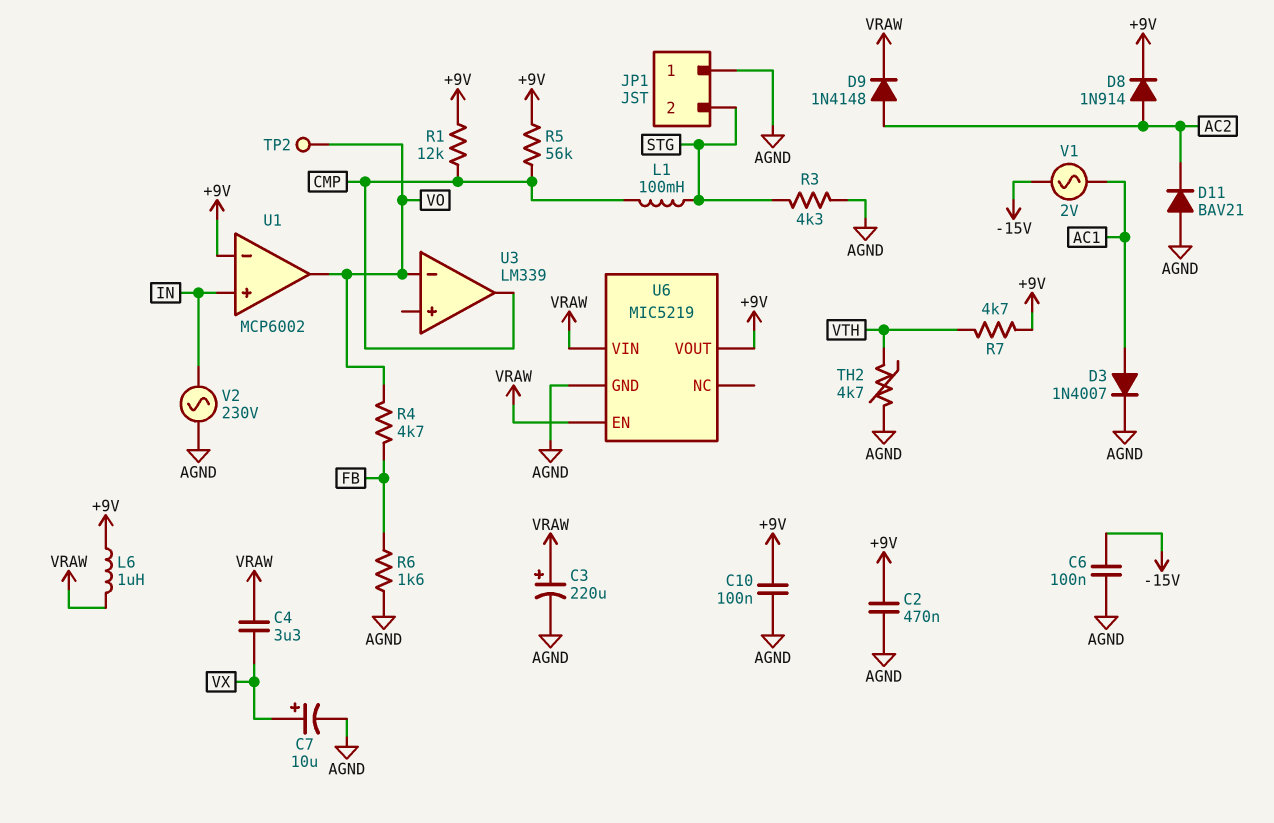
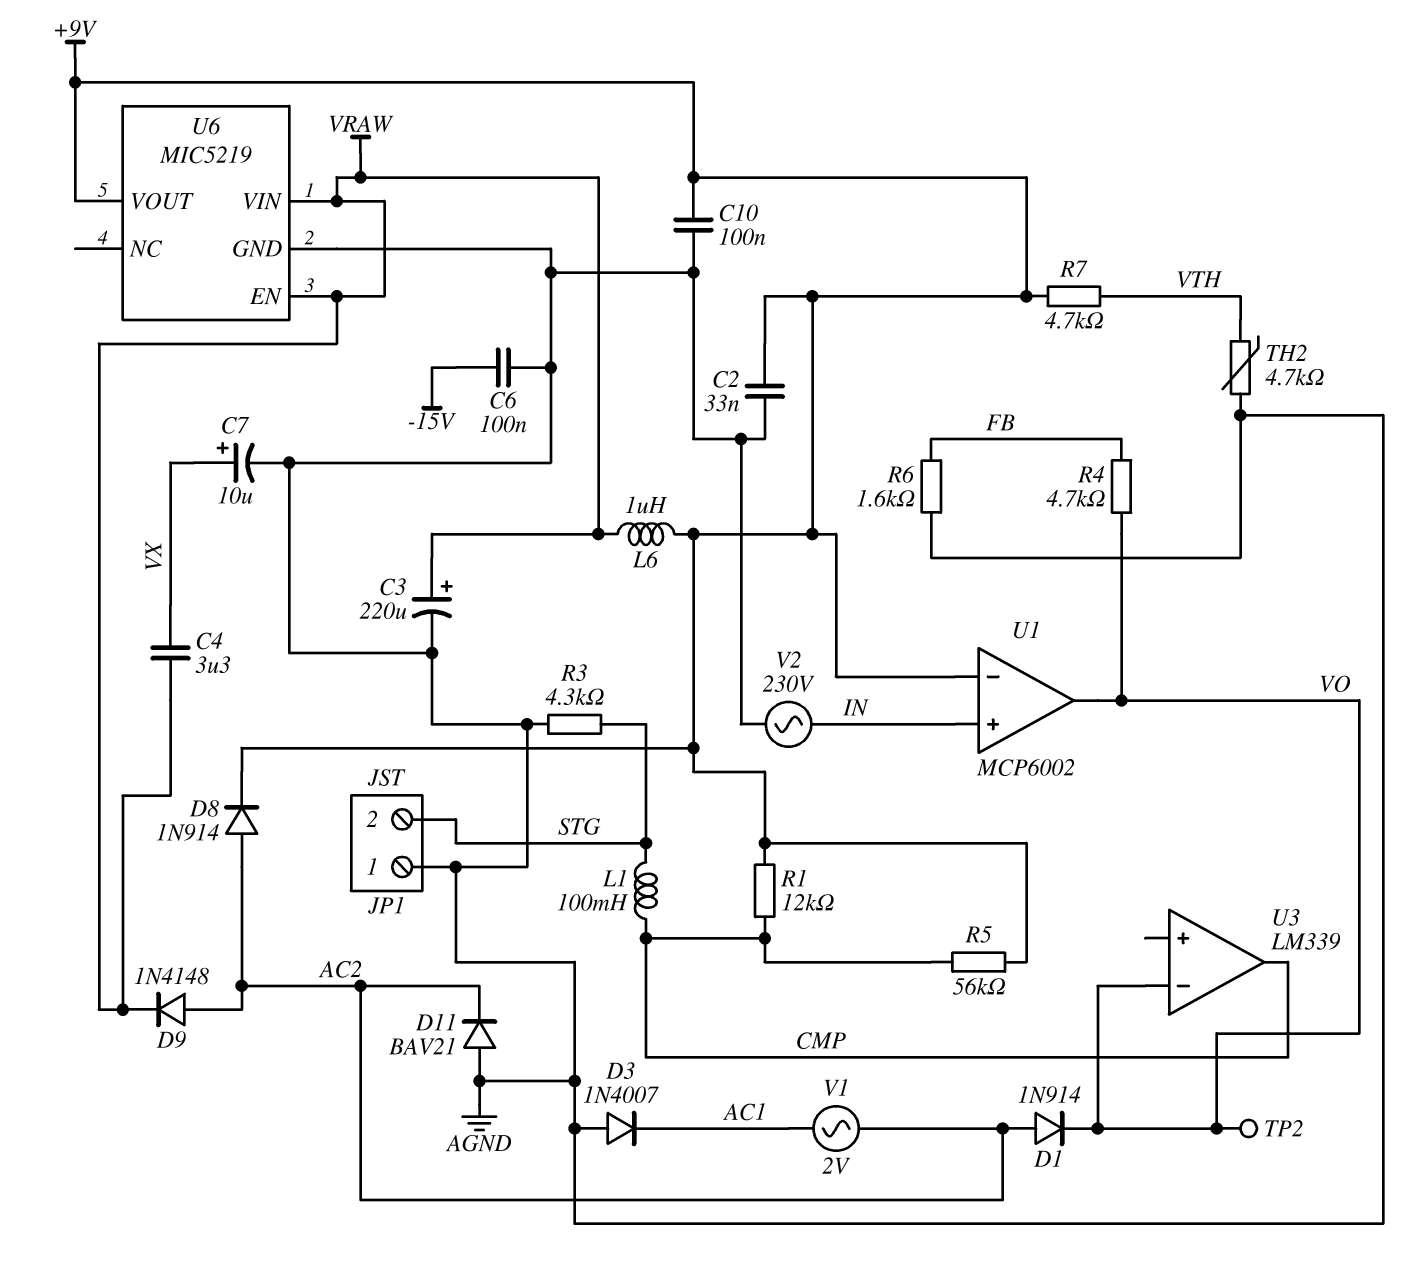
C2: 470nF (+9V, AGND) -> 33nF (+9V, AGND)
D1: none -> diode 1N914 (A AC2, K VO)
D3: diode 1N4007 (A AC1, K AGND) -> diode 1N4007 (A AGND, K AC1)
V1: AC 2V (-15V, AC1) -> AC 2V (AC1, AC2)

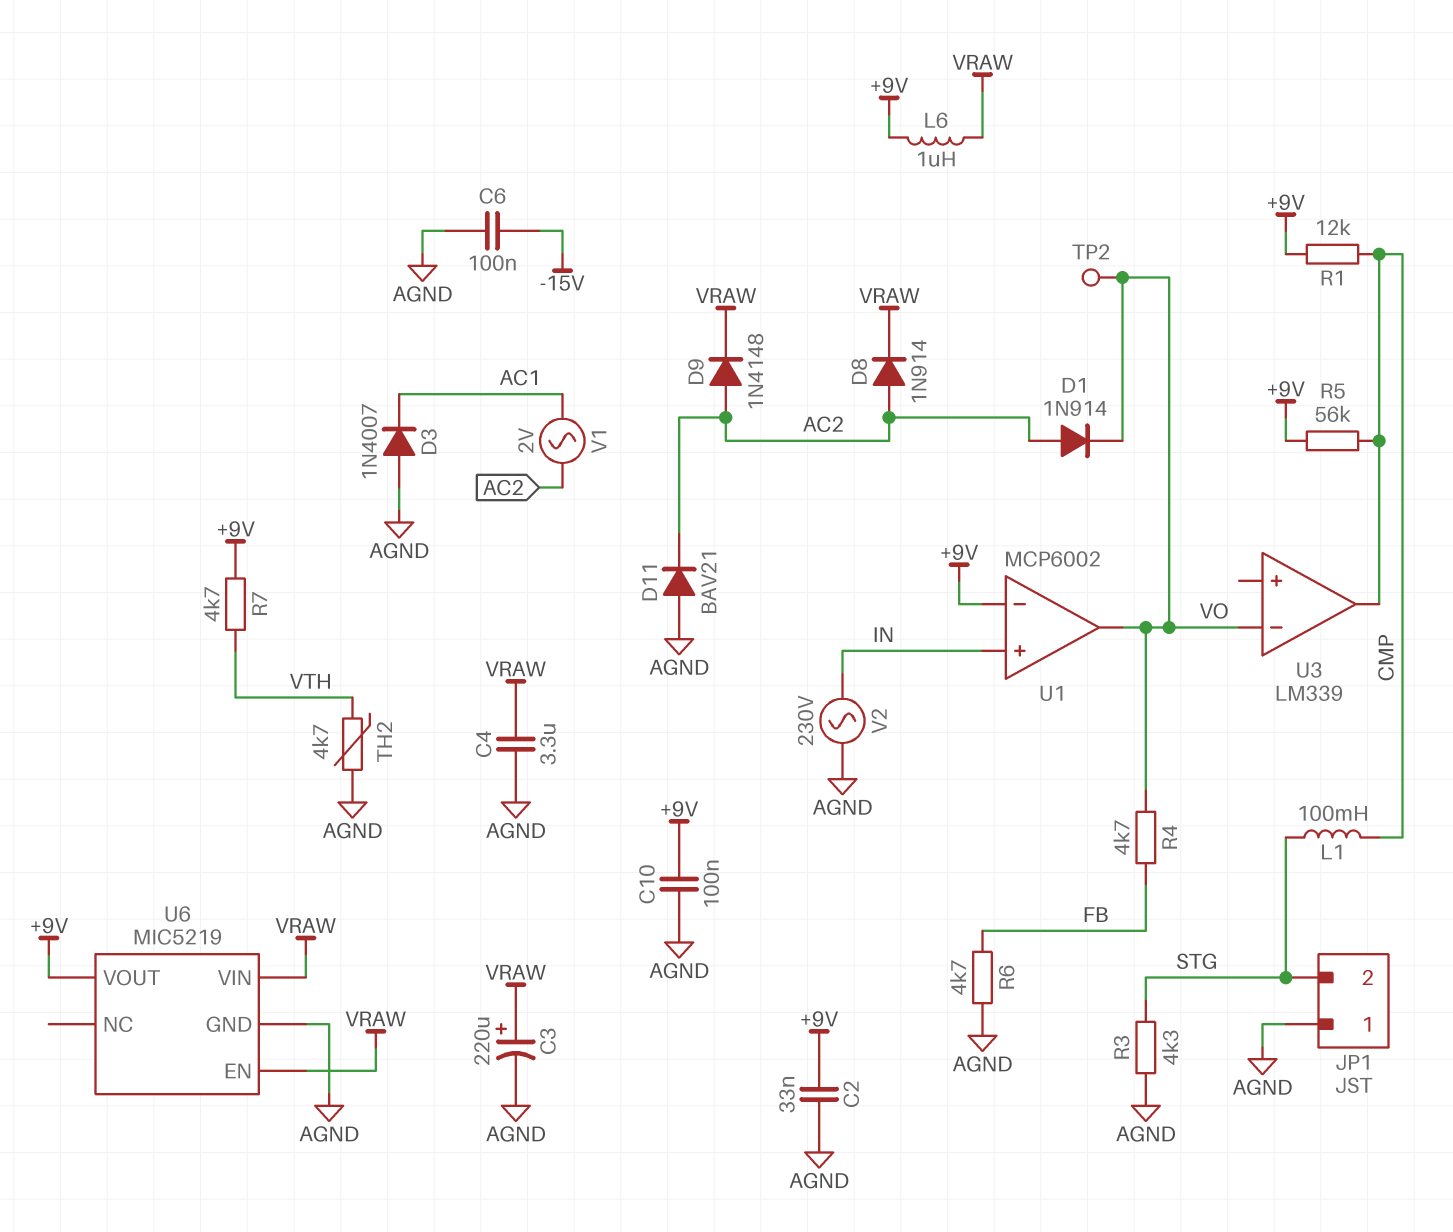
C4: 3.3uF (VRAW, VX) -> 3.3uF (AGND, VRAW)
C7: 10uF (plus VX, minus AGND) -> none
D8: diode 1N914 (A AC2, K +9V) -> diode 1N914 (A AC2, K VRAW)
R6: 1.6k (AGND, FB) -> 4.7k (AGND, FB)

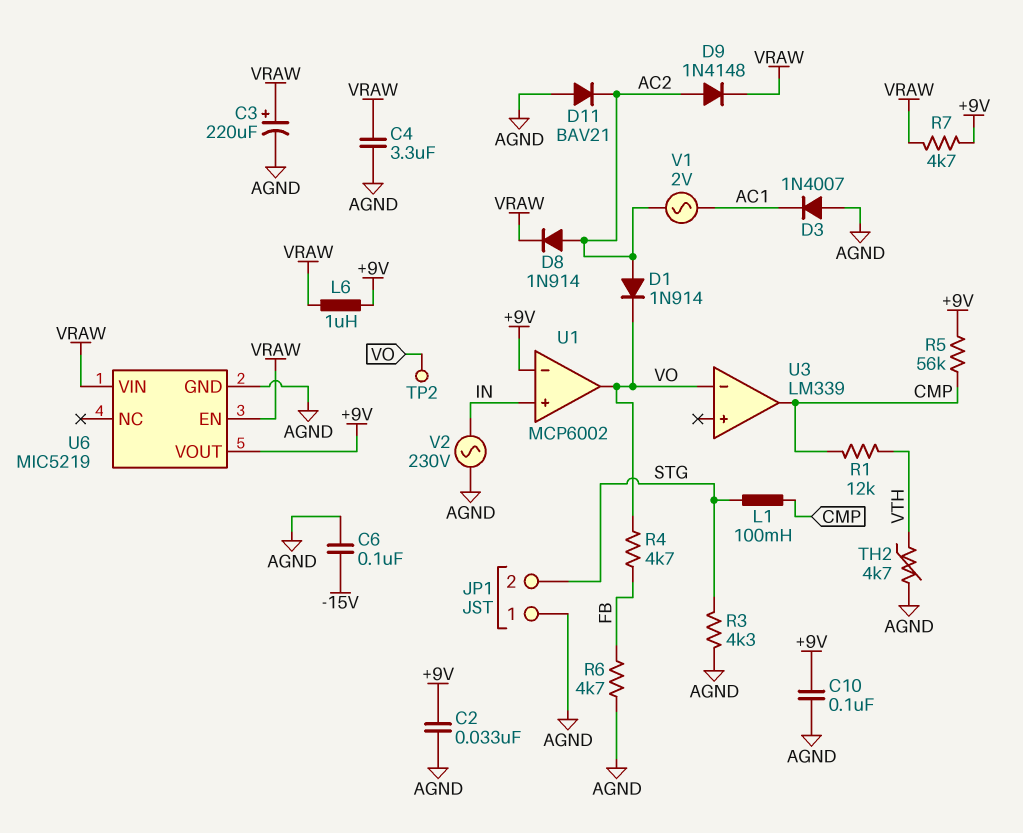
R1: 12k (+9V, CMP) -> 12k (CMP, VTH)
R7: 4.7k (+9V, VTH) -> 4.7k (+9V, VRAW)

